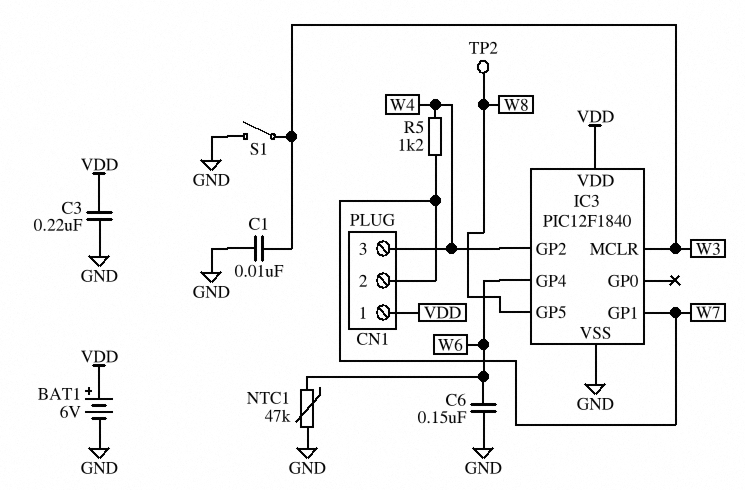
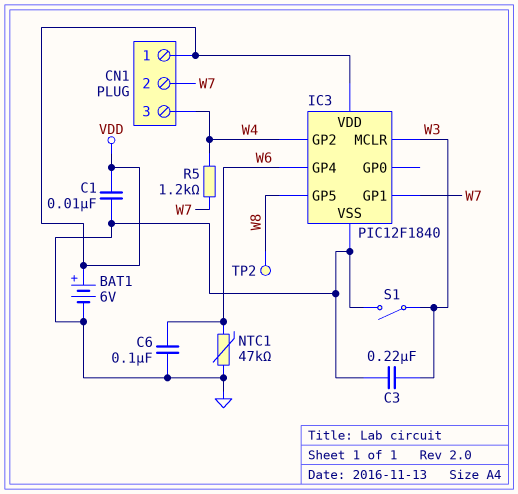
C1: 10nF (GND, W3) -> 10nF (GND, VDD)
C3: 220nF (GND, VDD) -> 220nF (GND, W3)
C6: 150nF (GND, W6) -> 100nF (GND, W6)

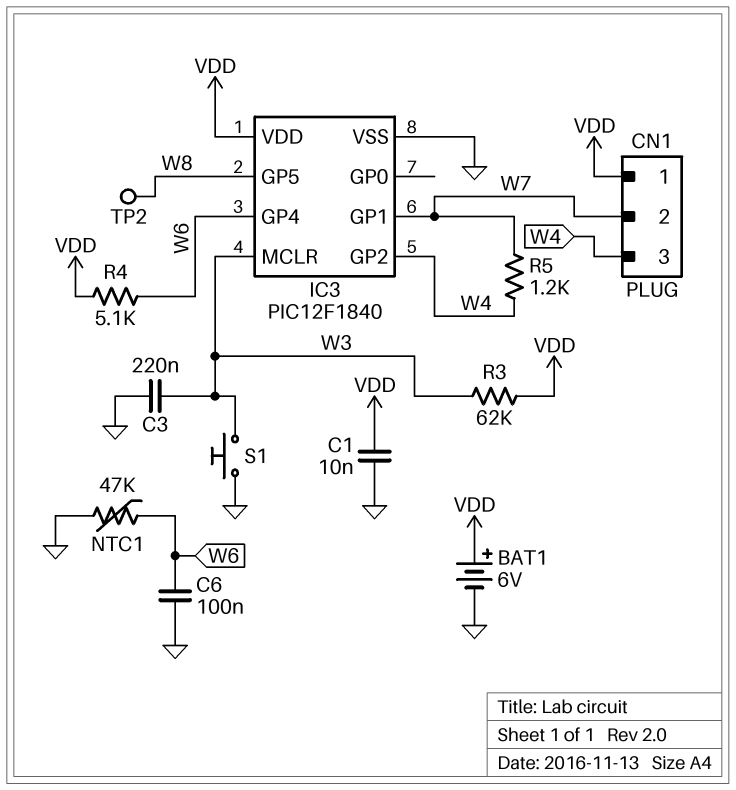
R3: none -> 62k (VDD, W3)
R4: none -> 5.1k (VDD, W6)
S1: switch (GND, W3) -> button (GND, W3)

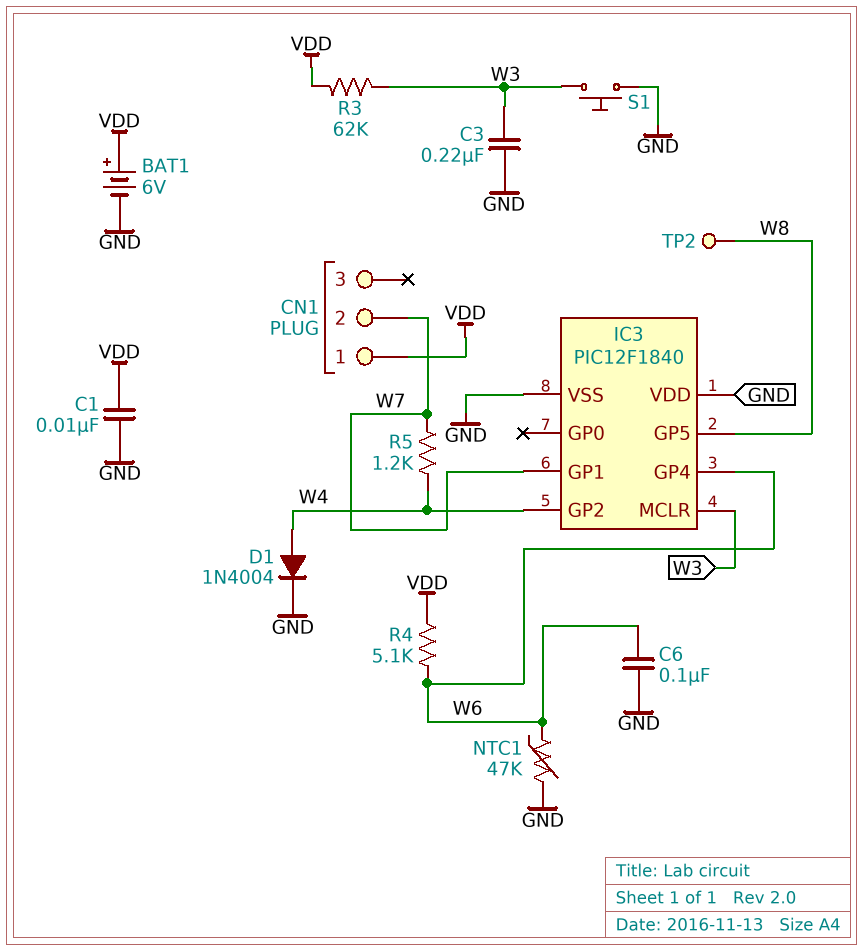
CN1 pin 3: W4 -> none
D1: none -> diode 1N4004 (A W4, K GND)
IC3 pin VDD: VDD -> GND

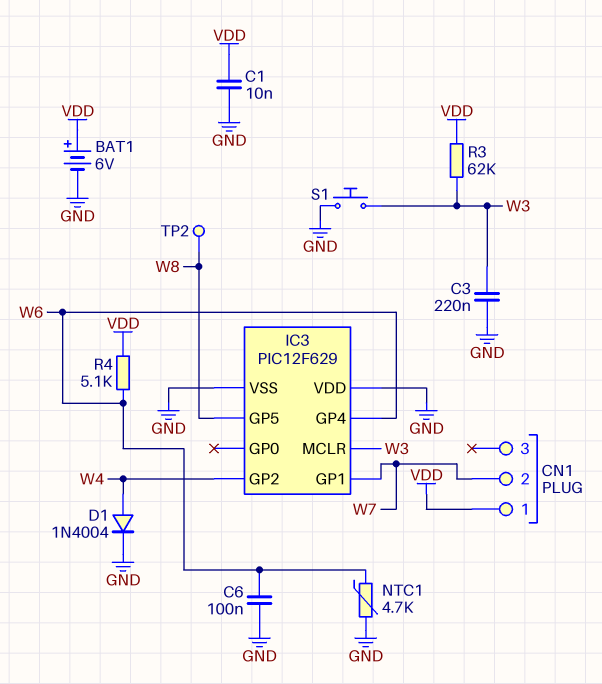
IC3: PIC12F1840 -> PIC12F629
NTC1: 47k (GND, W6) -> 4.7k (GND, W6)
R5: 1.2k (W4, W7) -> none

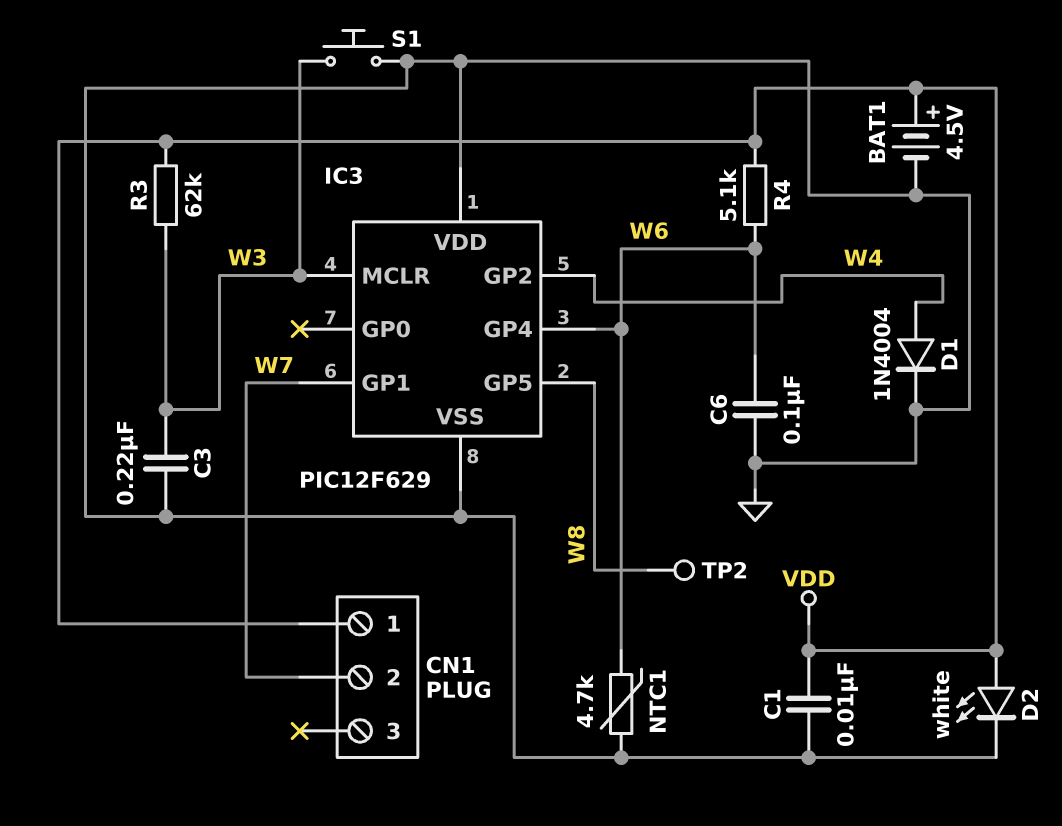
BAT1: 6V (plus VDD, minus GND) -> 4.5V (plus VDD, minus GND)
D2: none -> LED white (A VDD, K GND)

